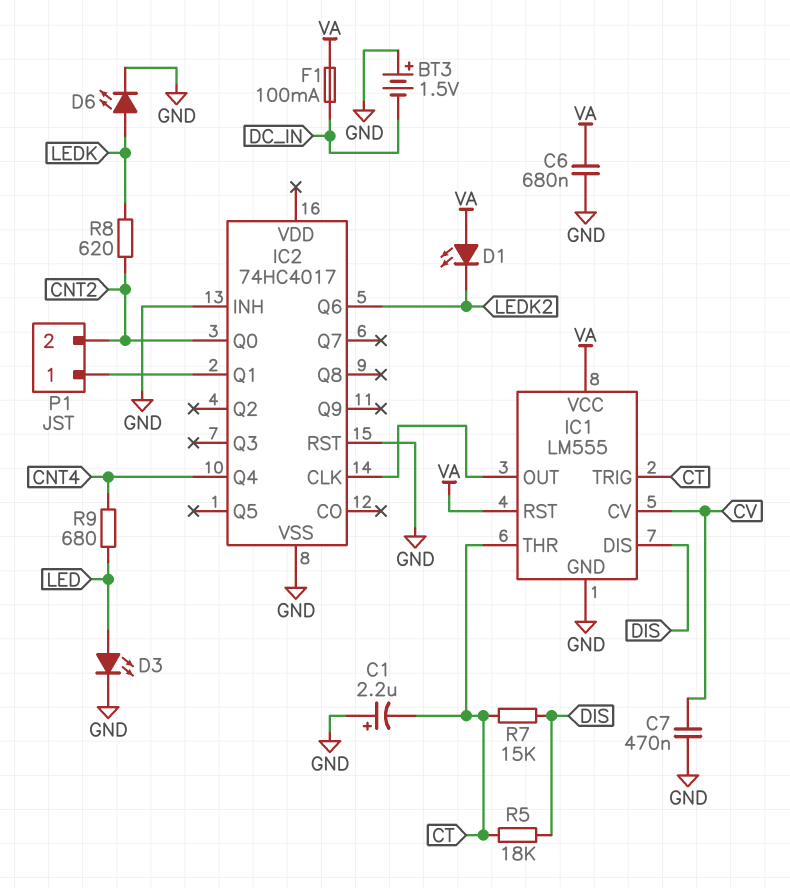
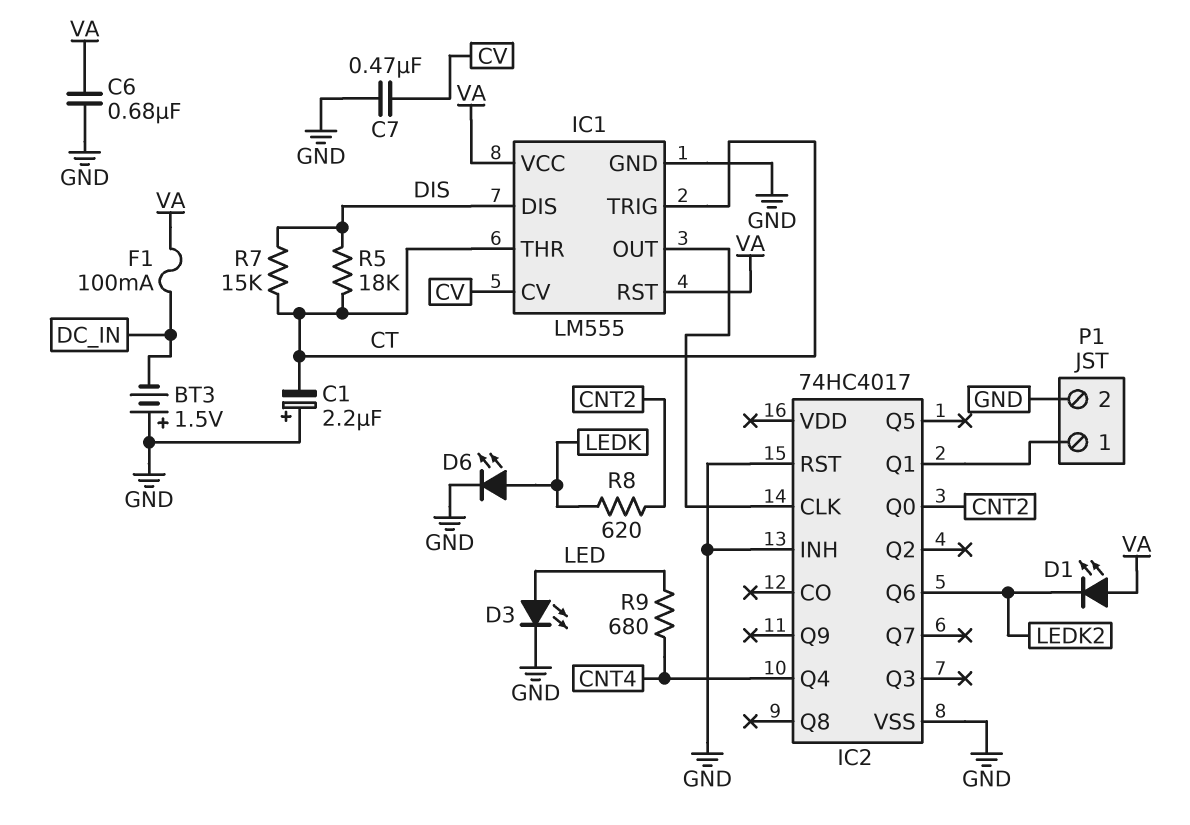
P1 pin 2: CNT2 -> GND

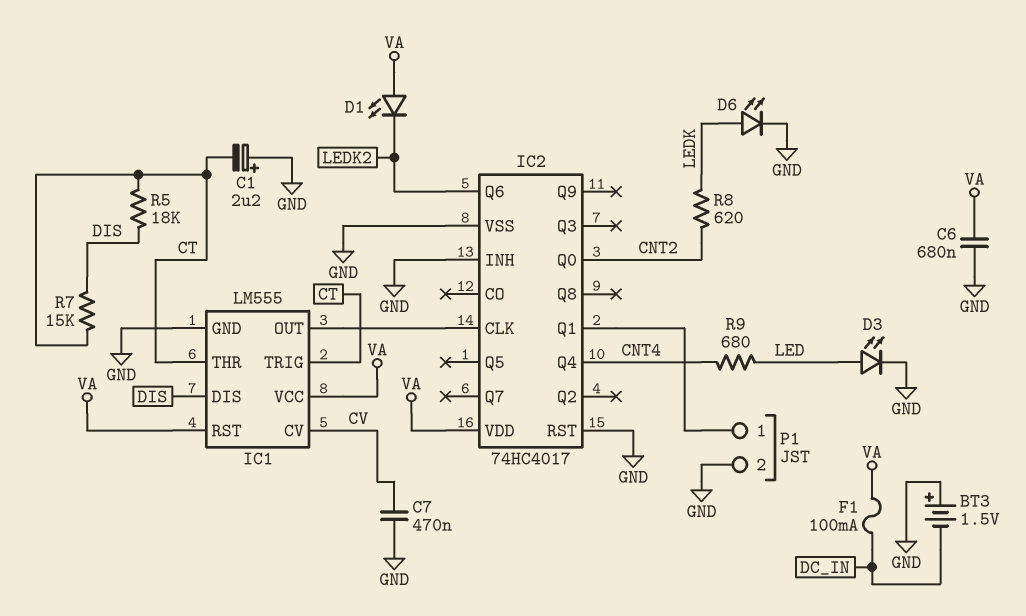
IC2 pin VDD: none -> VA

